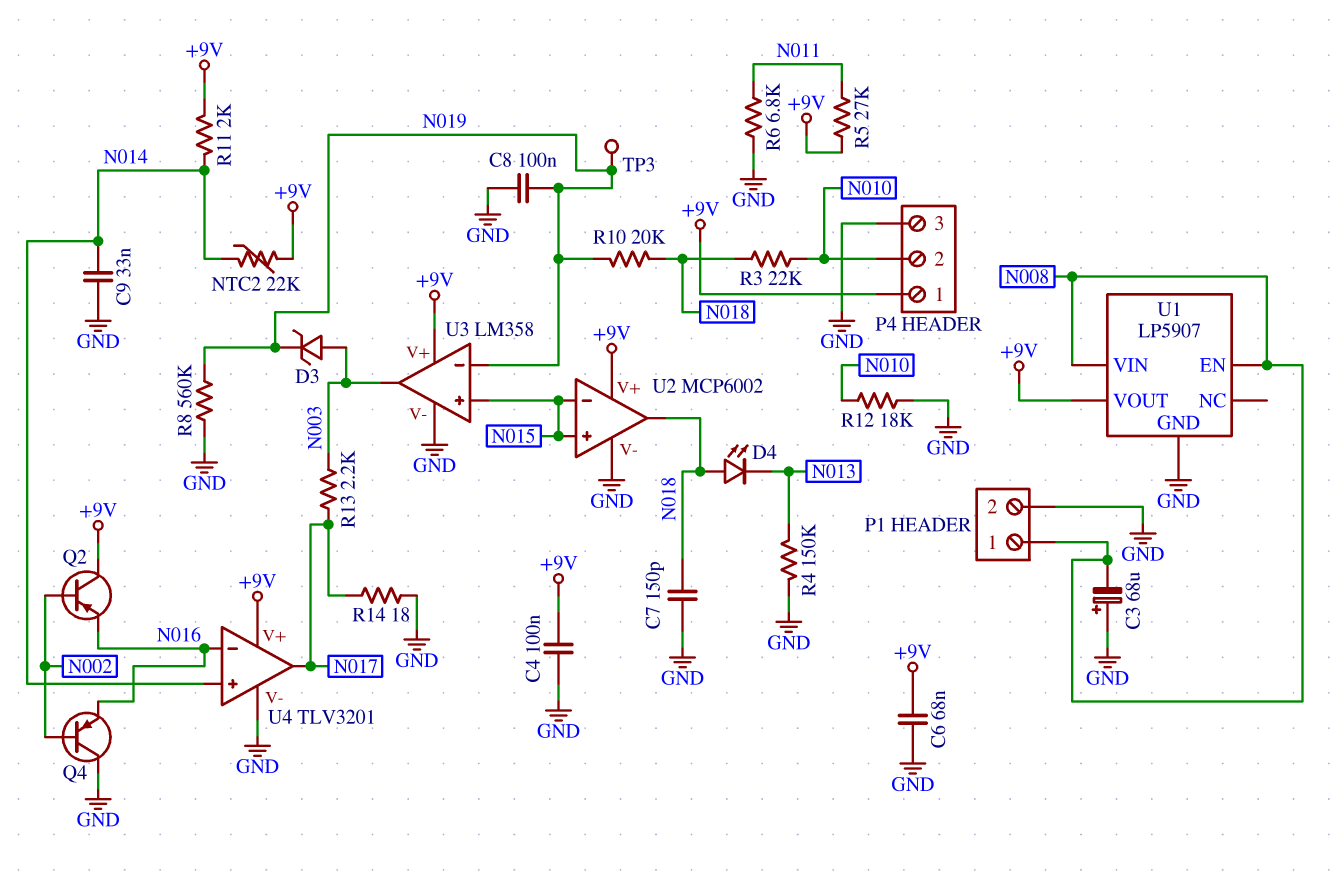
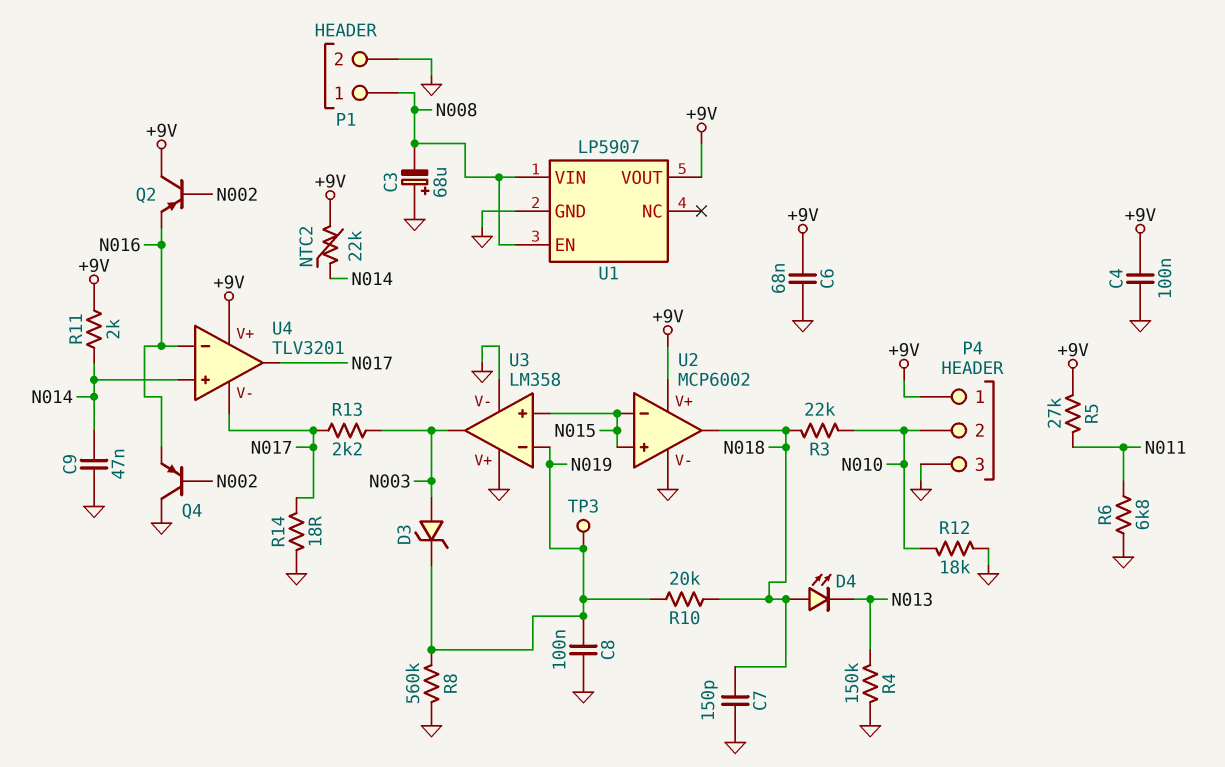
C9: 33nF (GND, N014) -> 47nF (GND, N014)
U3 pin V+: +9V -> GND
U4 pin V-: GND -> N017

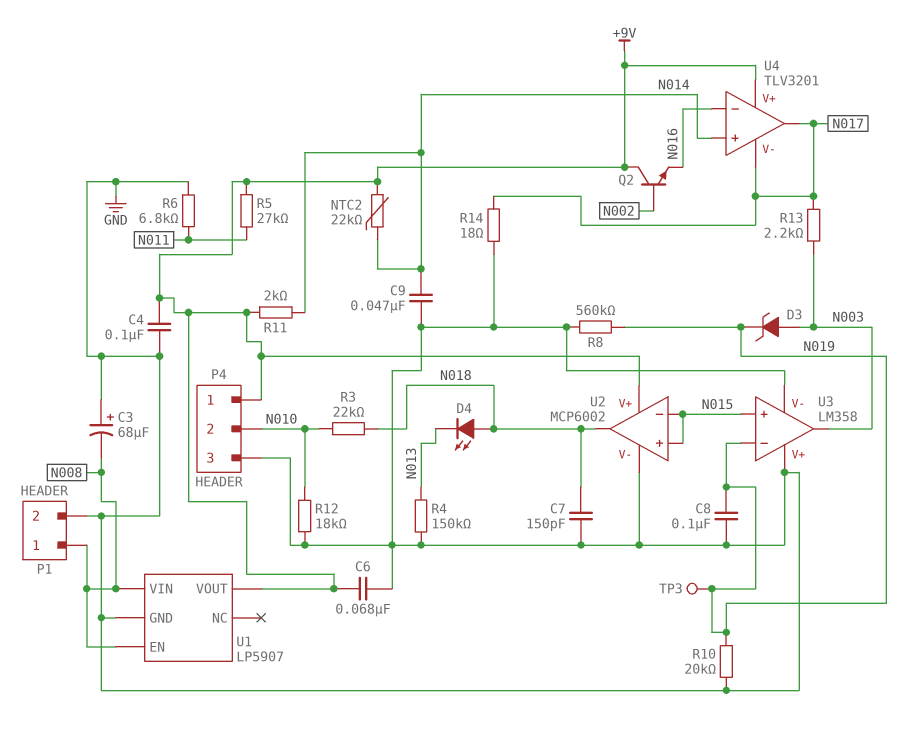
Q2: PNP (B N002, C +9V, E N016) -> NPN (B N002, C +9V, E N016)
Q4: PNP (B N002, C GND, E N016) -> none
R10: 20k (N018, N019) -> 20k (GND, N019)

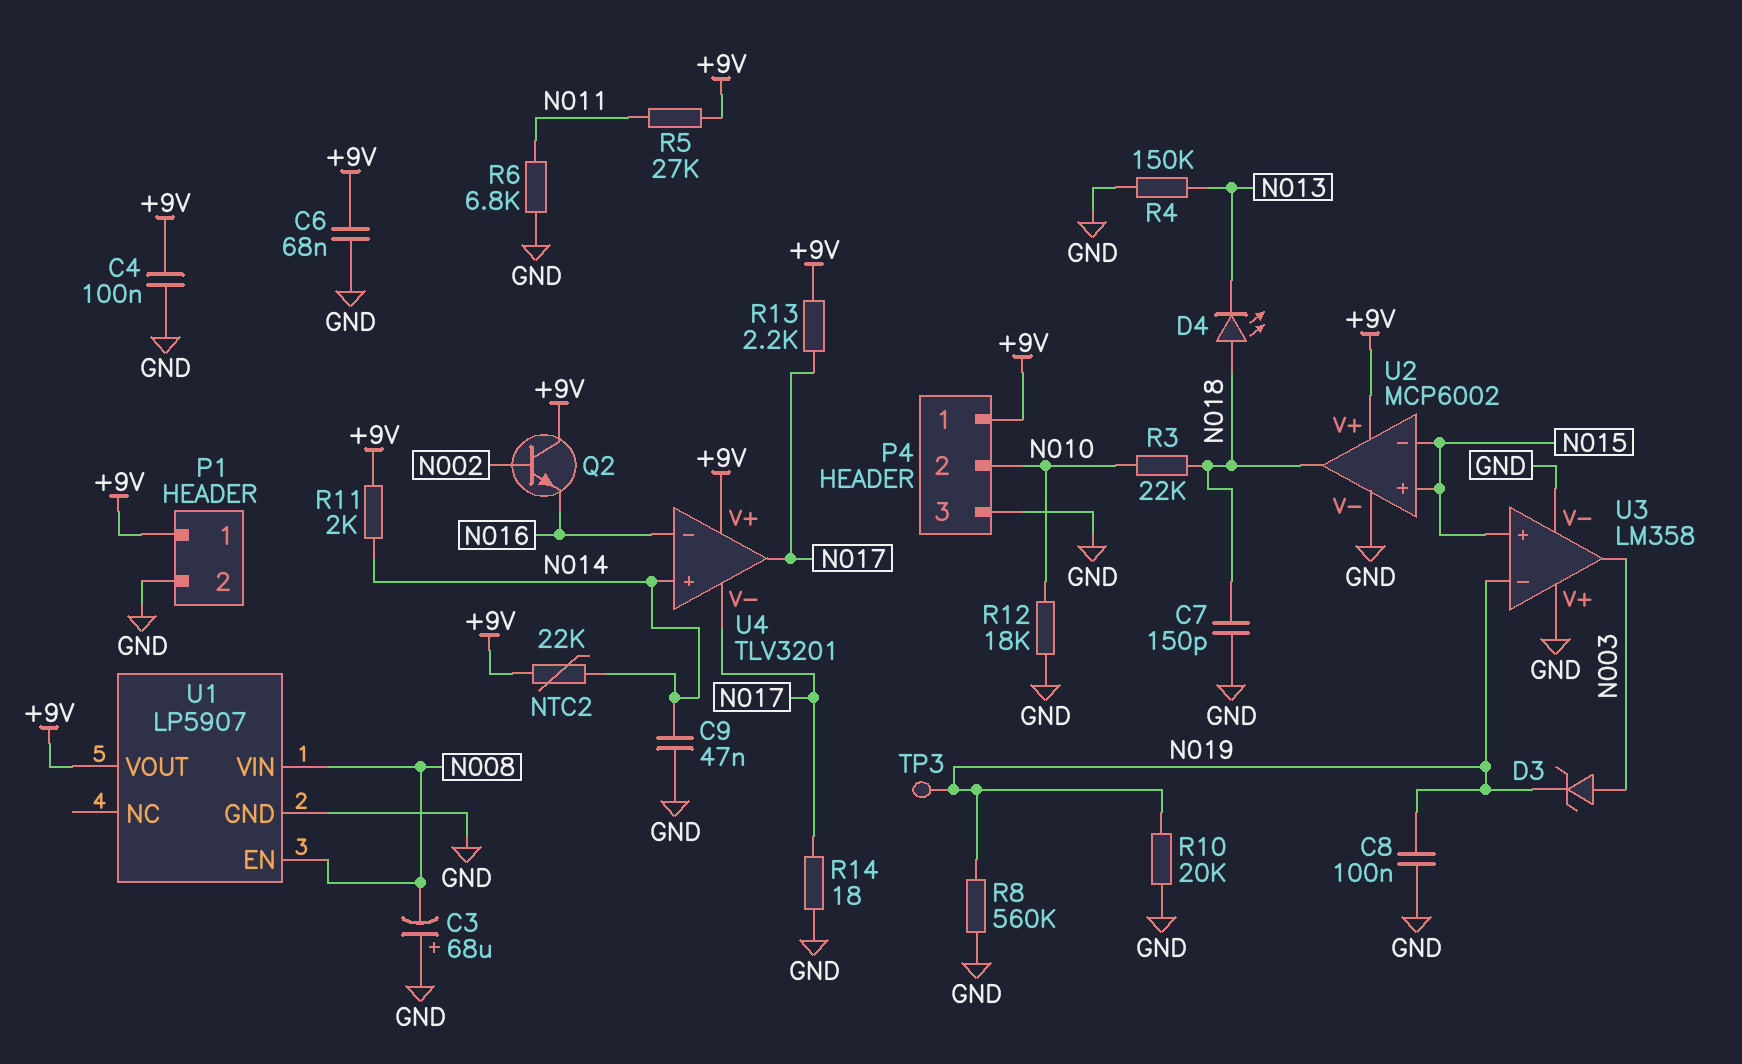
P1 pin 1: N008 -> +9V
R13: 2.2k (N003, N017) -> 2.2k (+9V, N017)

